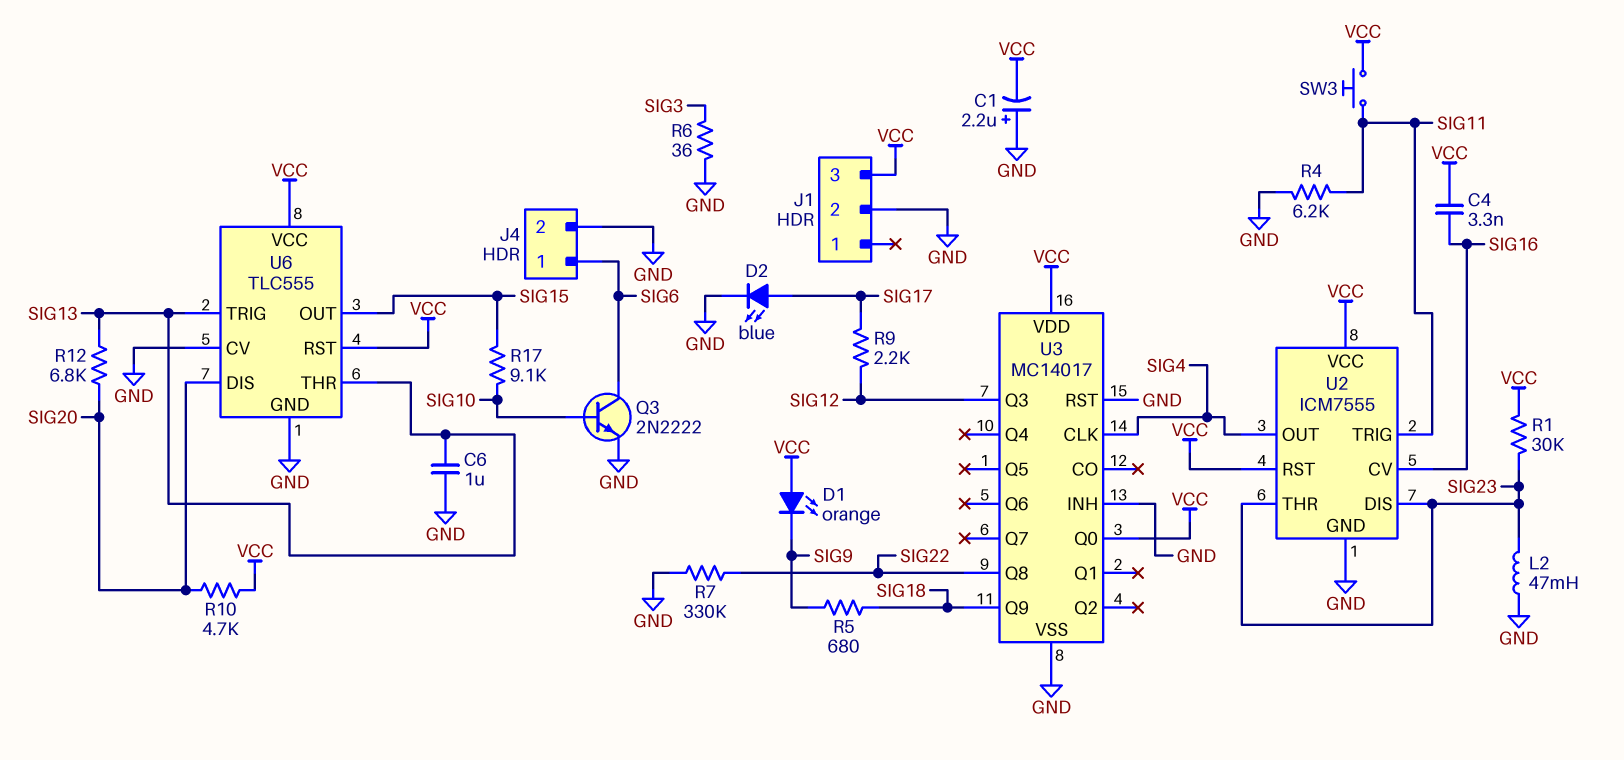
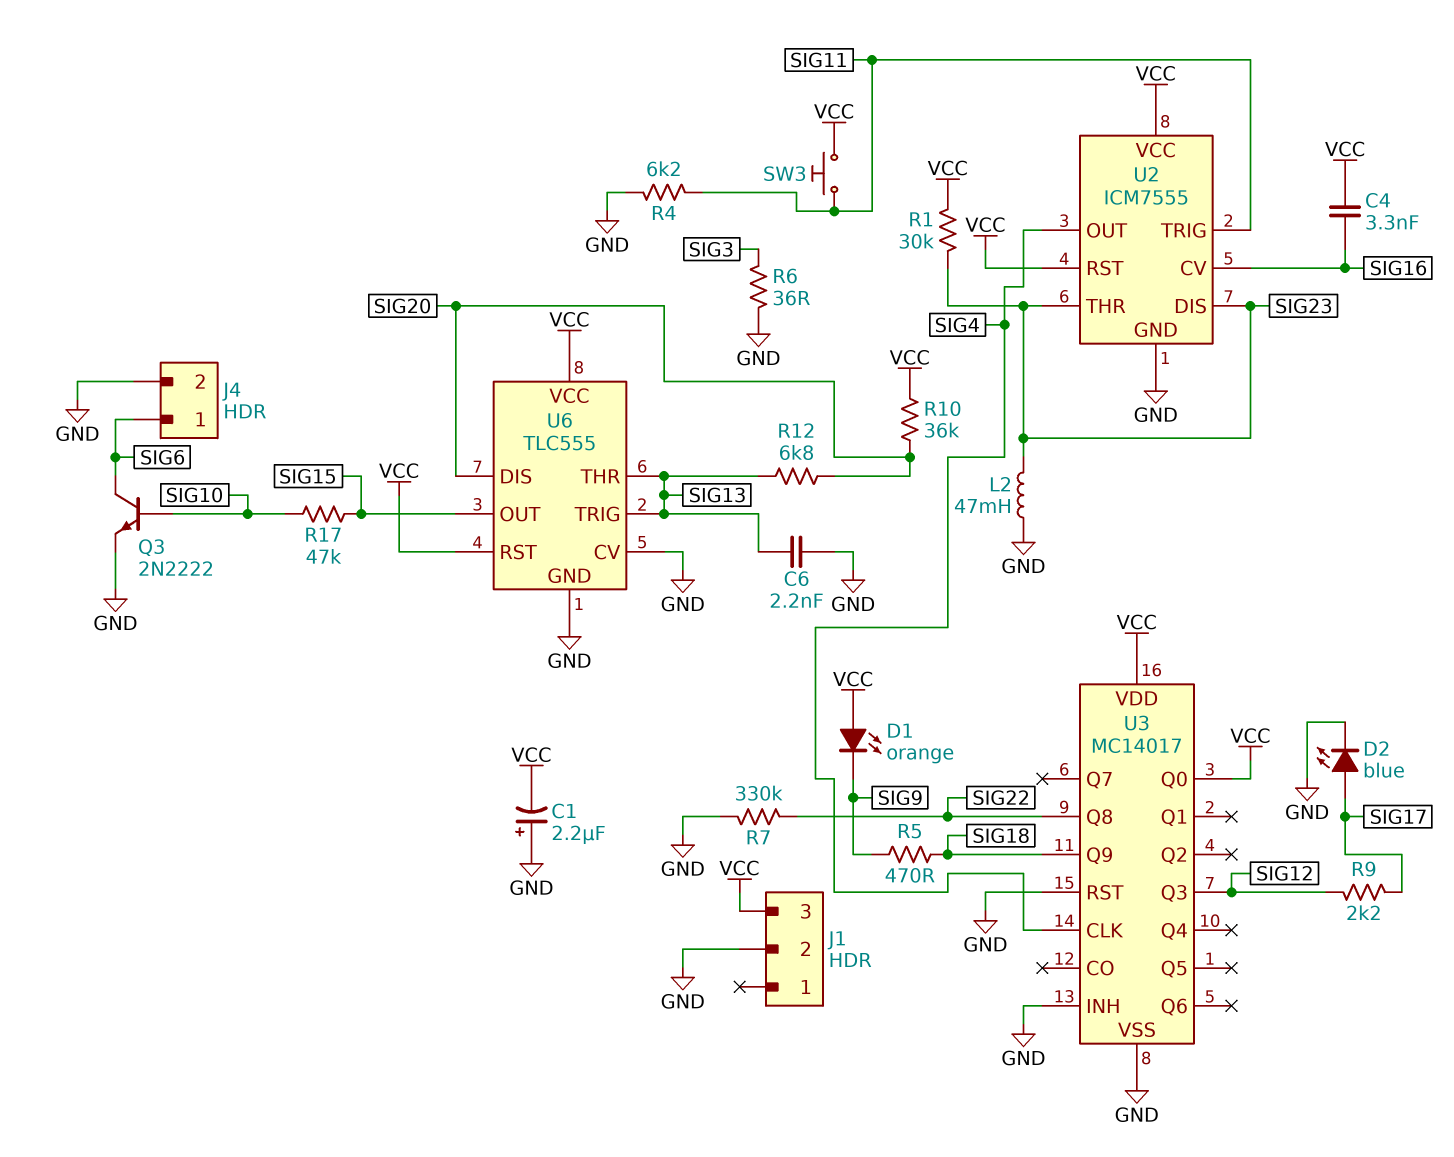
C6: 1uF (GND, SIG13) -> 2.2nF (GND, SIG13)
R5: 680 (SIG9, SIG18) -> 470 (SIG9, SIG18)
R10: 4.7k (SIG20, VCC) -> 36k (SIG20, VCC)
R17: 9.1k (SIG10, SIG15) -> 47k (SIG10, SIG15)

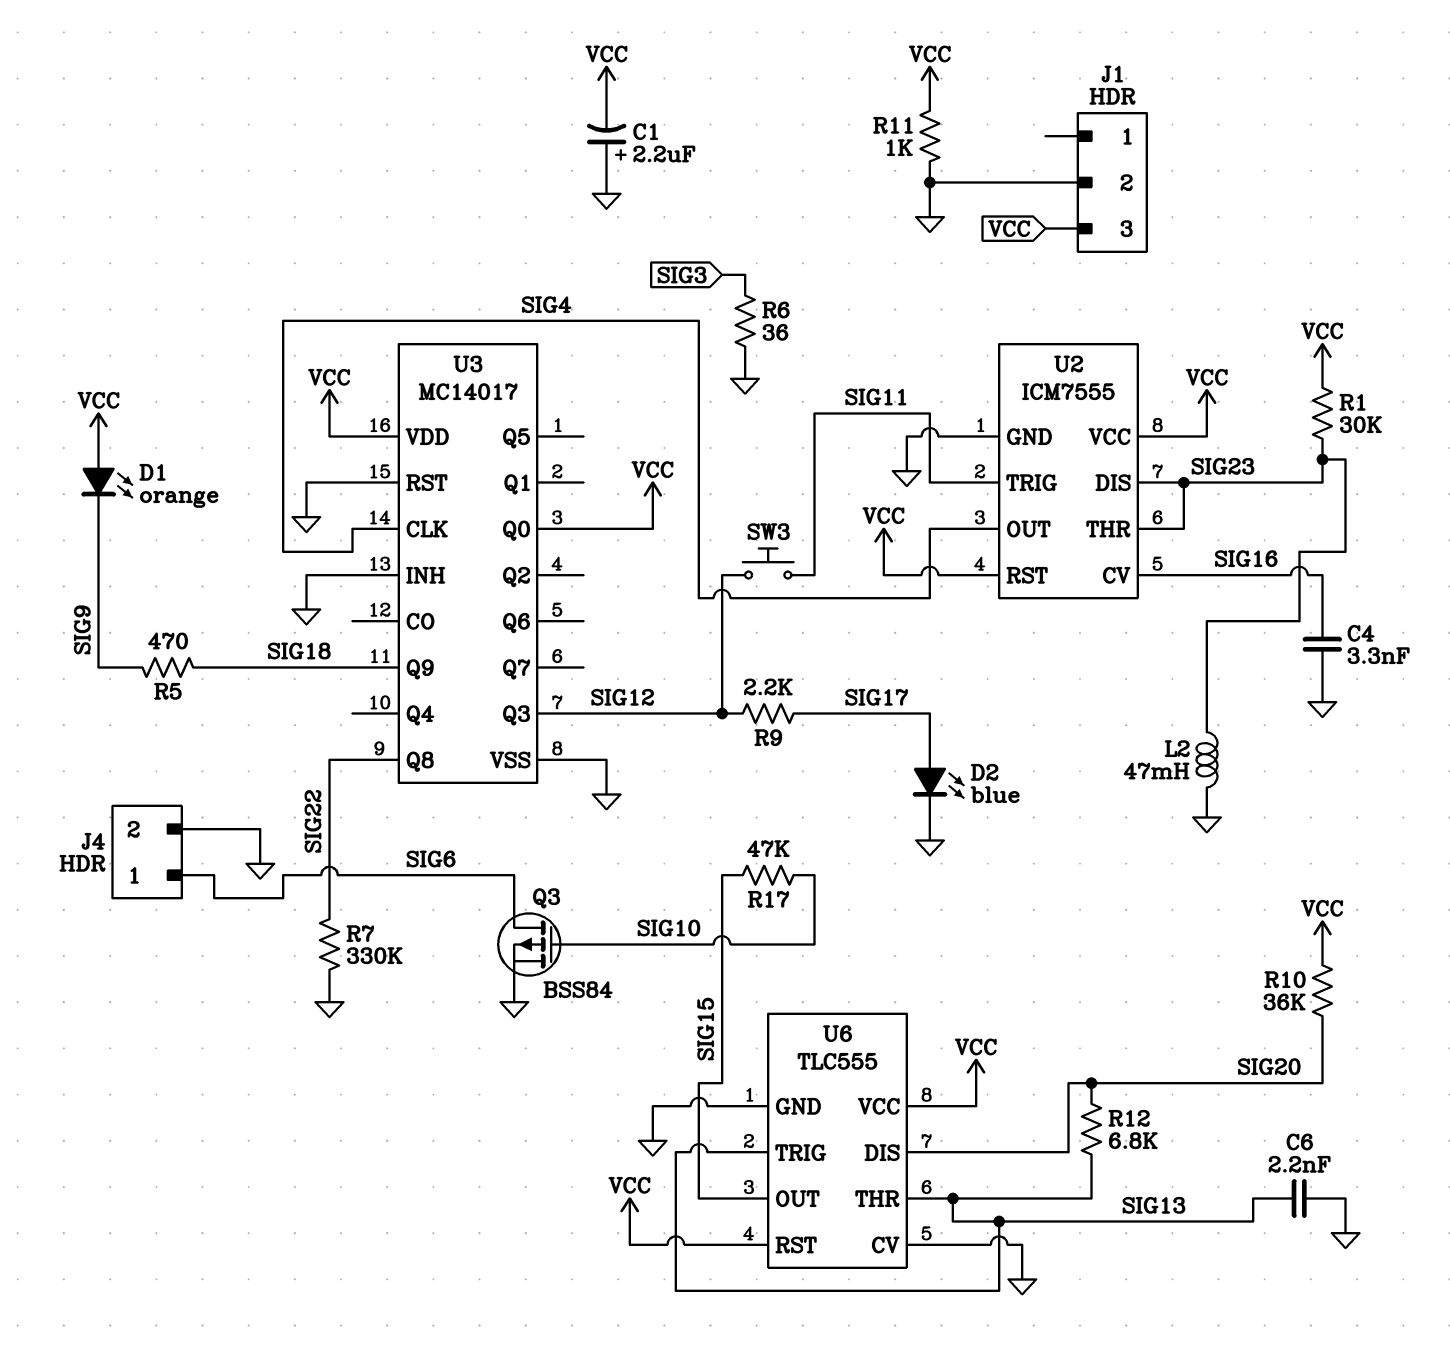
C4: 3.3nF (SIG16, VCC) -> 3.3nF (GND, SIG16)
Q3: NPN 2N2222 (B SIG10, C SIG6, E GND) -> PMOS BSS84 (G SIG10, D SIG6, S GND)
R4: 6.2k (GND, SIG11) -> none
R11: none -> 1k (GND, VCC)
SW3: button (SIG11, VCC) -> button (SIG11, SIG12)

